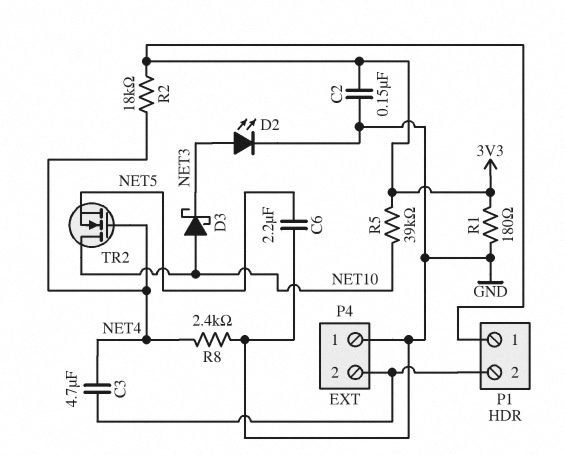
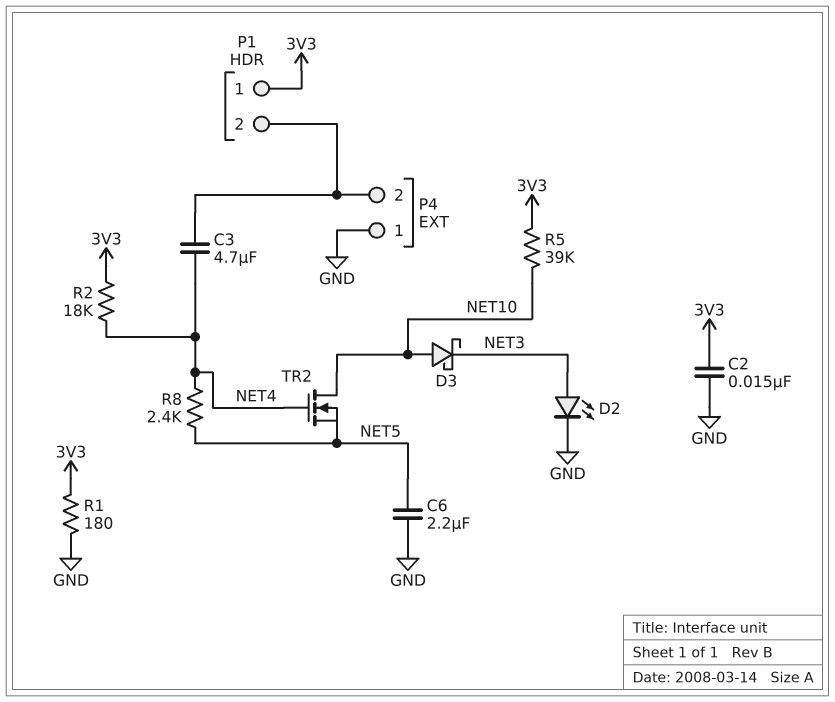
C2: 150nF (3V3, GND) -> 15nF (3V3, GND)
R8: 2.4k (GND, NET4) -> 2.4k (NET4, NET5)

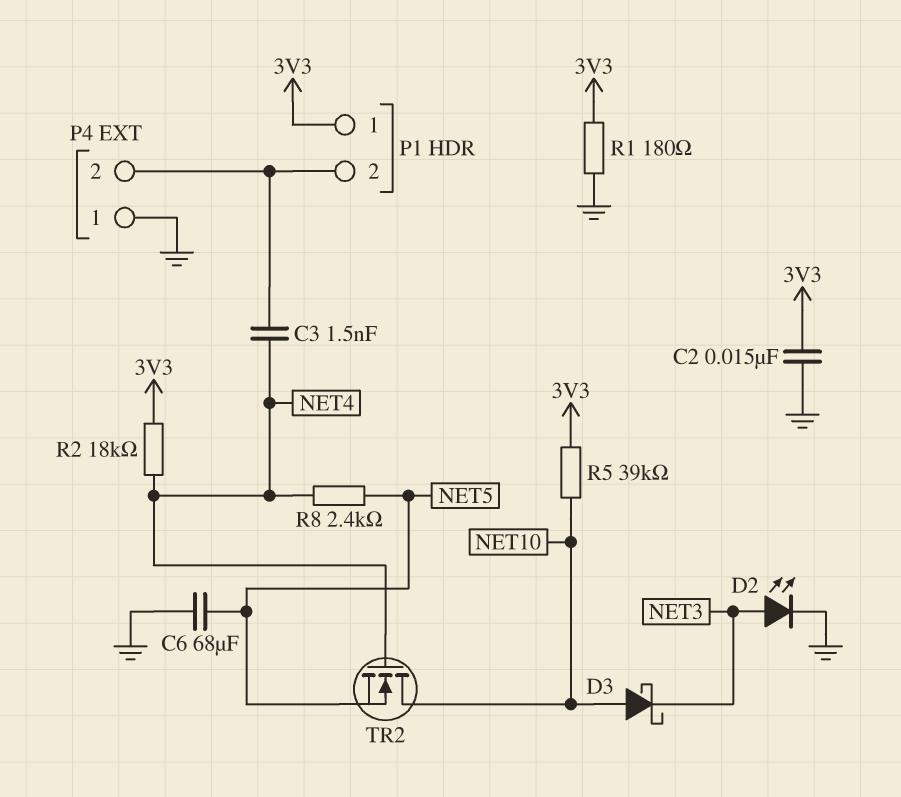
C3: 4.7uF (NET4, P1/2) -> 1.5nF (NET4, P1/2)
C6: 2.2uF (GND, NET5) -> 68uF (GND, NET5)

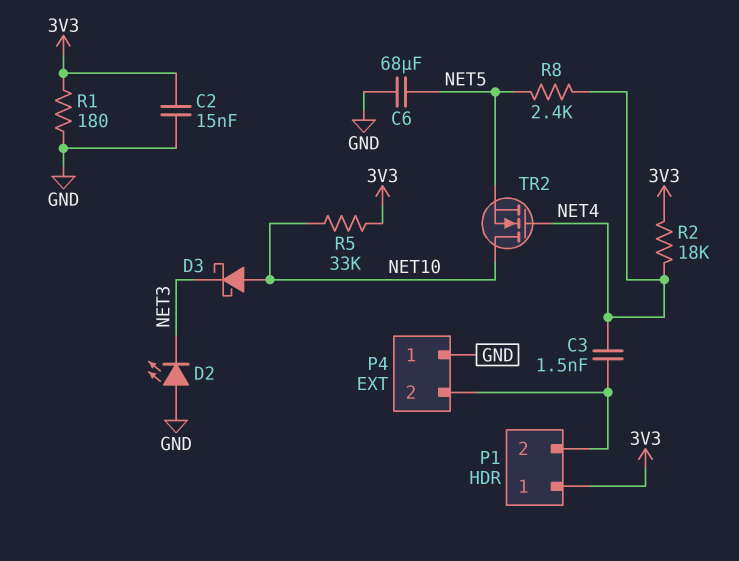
D2: LED (A NET3, K GND) -> LED (A GND, K NET3)
R5: 39k (3V3, NET10) -> 33k (3V3, NET10)

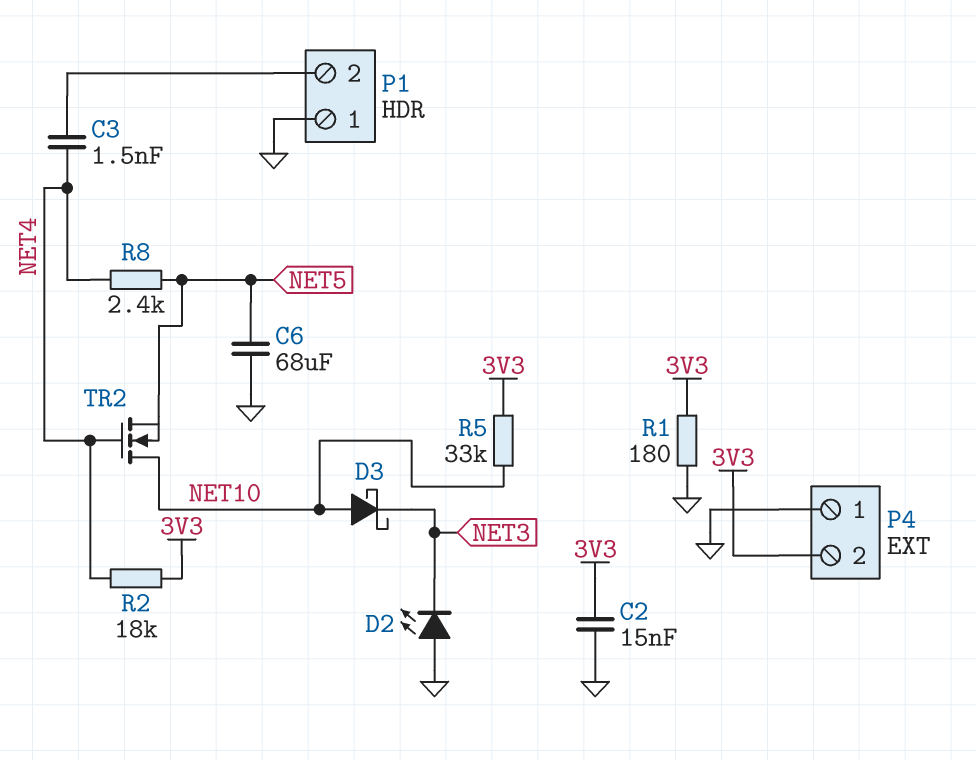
P1 pin 1: 3V3 -> GND
P4 pin 2: P1/2 -> 3V3

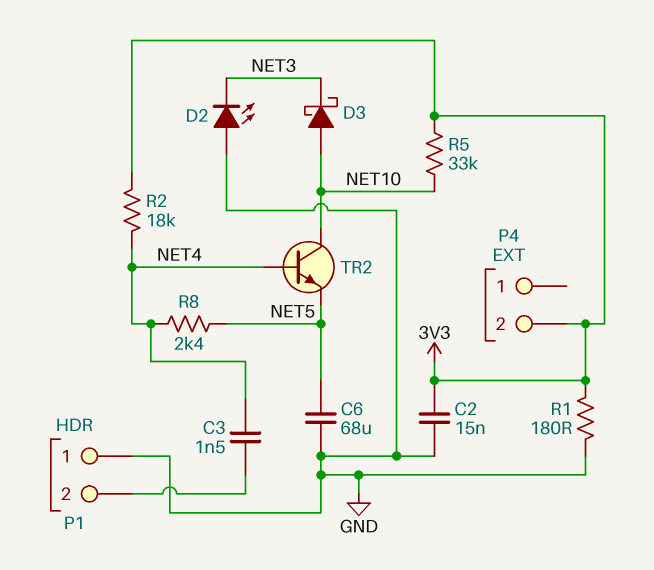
P4 pin 1: GND -> none
TR2: NMOS (G NET4, D NET10, S NET5) -> NPN (B NET4, C NET10, E NET5)

